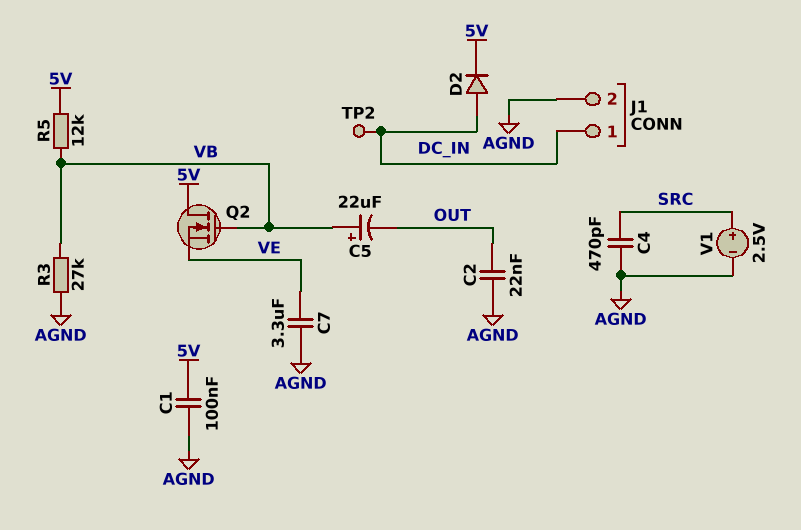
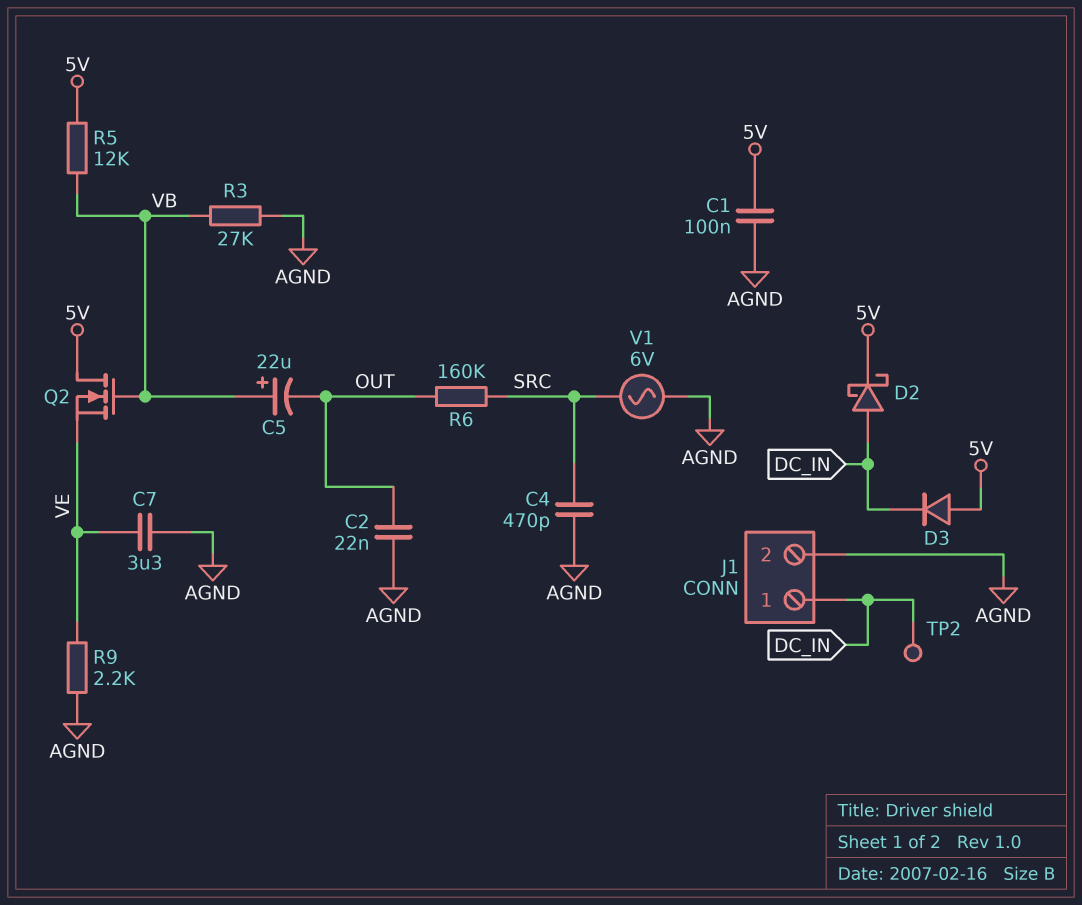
D2: diode (A DC_IN, K 5V) -> schottky (A DC_IN, K 5V)
D3: none -> diode (A 5V, K DC_IN)
R6: none -> 160k (OUT, SRC)
R9: none -> 2.2k (AGND, VE)
V1: 2.5V (plus SRC, minus AGND) -> AC 6V (AGND, SRC)

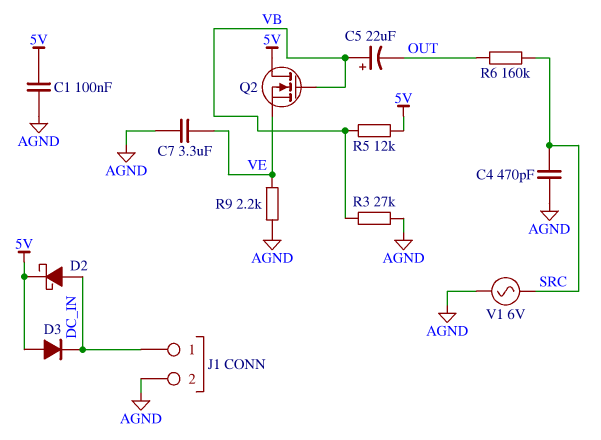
C2: 22nF (AGND, OUT) -> none
TP2: test point (DC_IN) -> none

